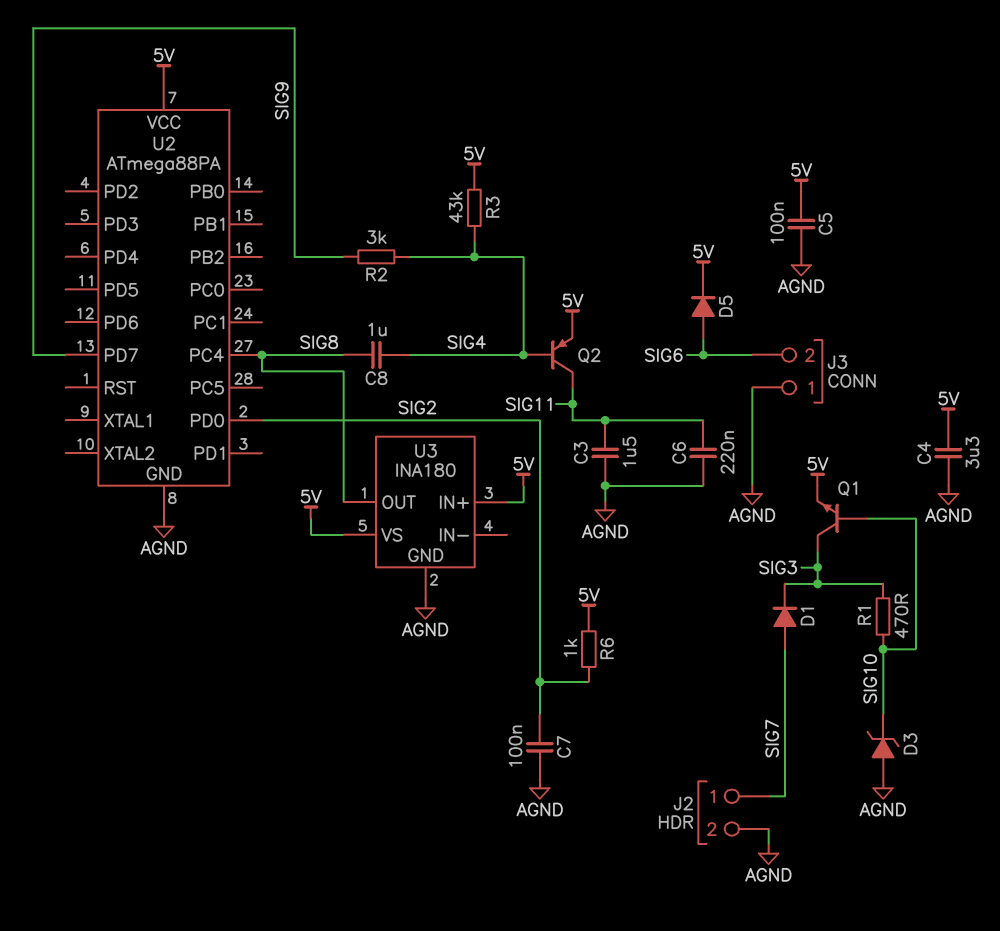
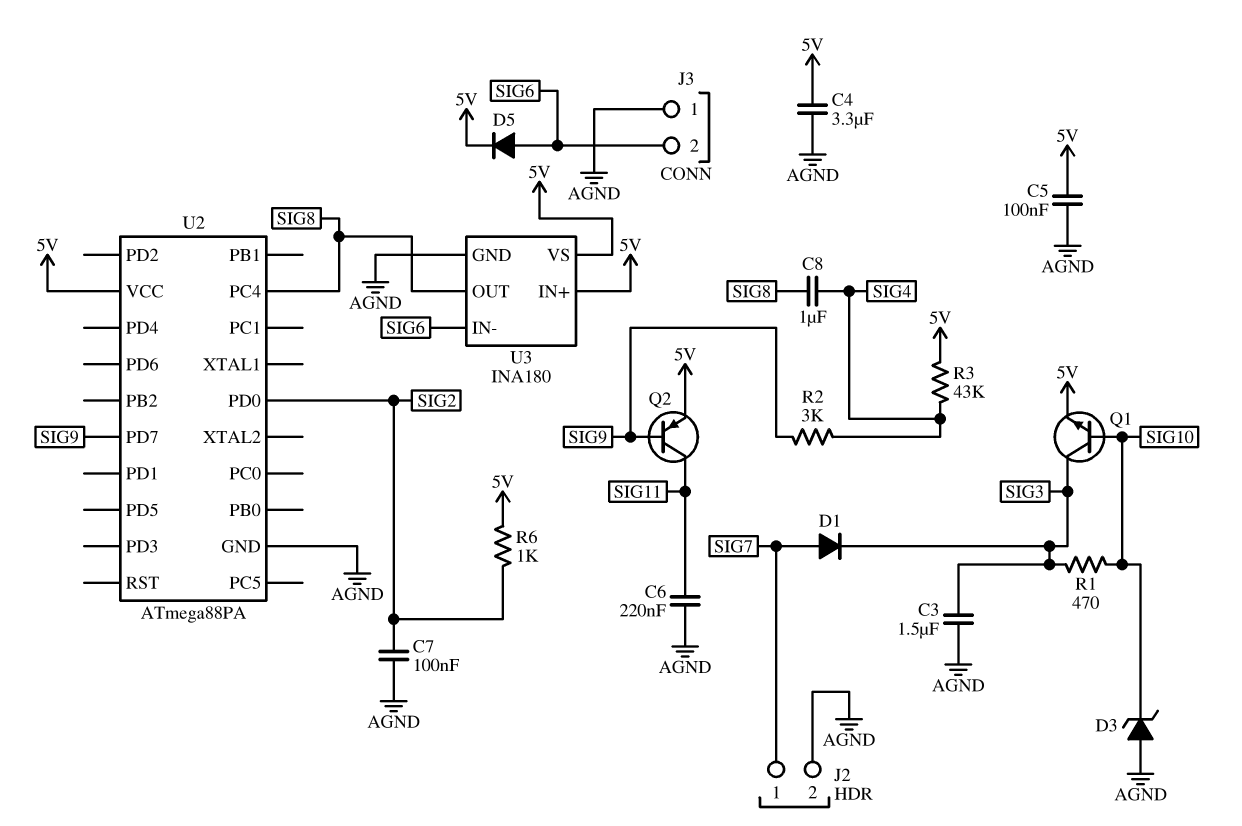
C3: 1.5uF (AGND, SIG11) -> 1.5uF (AGND, SIG3)
Q2: PNP (B SIG4, C SIG11, E 5V) -> PNP (B SIG9, C SIG11, E 5V)
U3 pin IN-: none -> SIG6

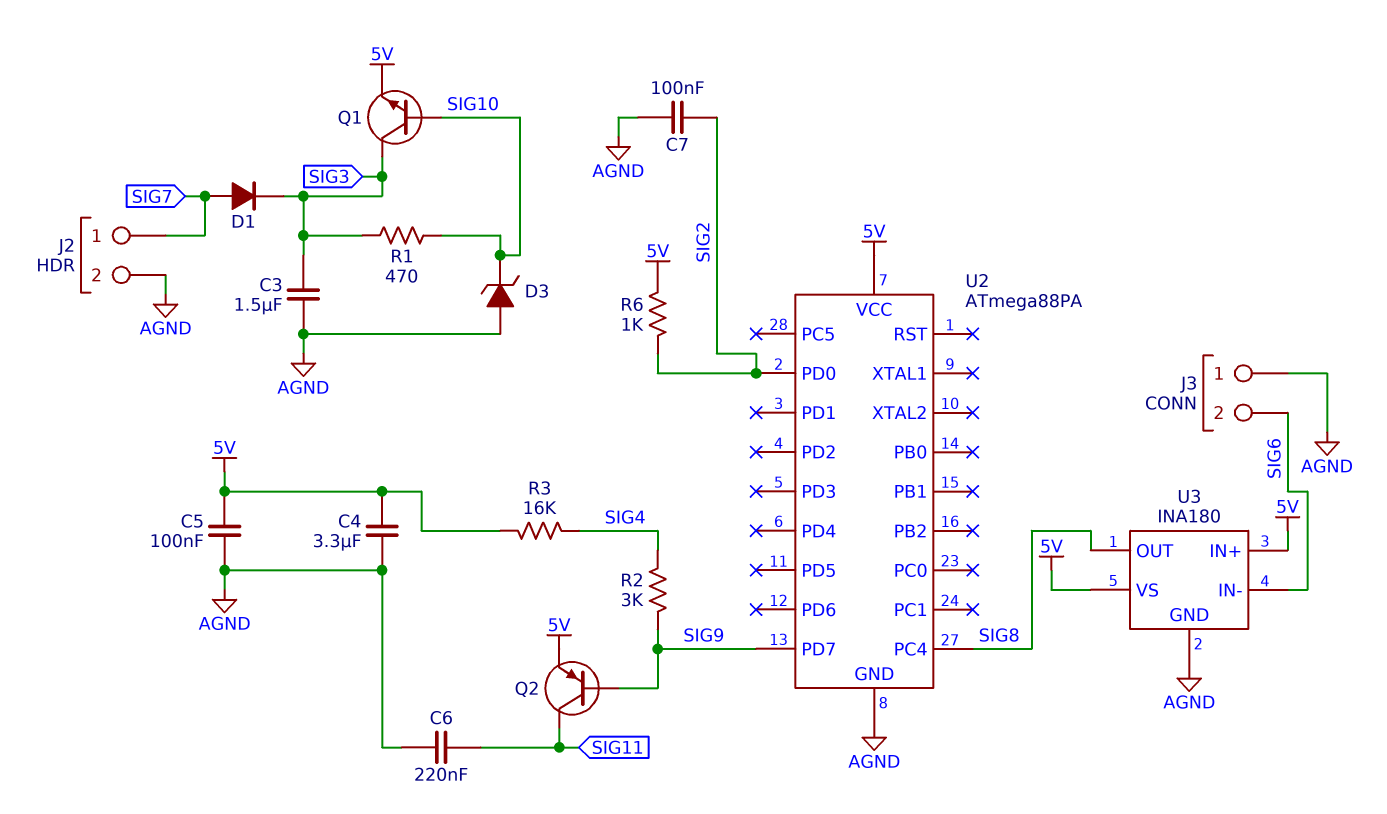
C8: 1uF (SIG4, SIG8) -> none
D5: diode (A SIG6, K 5V) -> none
R3: 43k (5V, SIG4) -> 16k (5V, SIG4)

